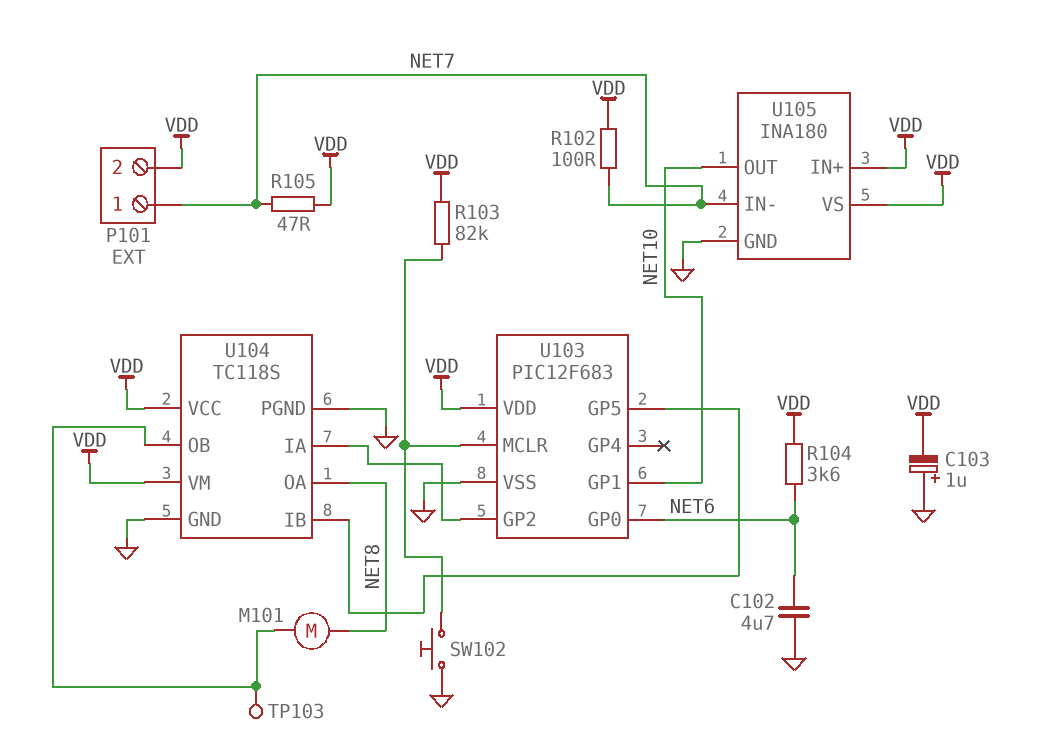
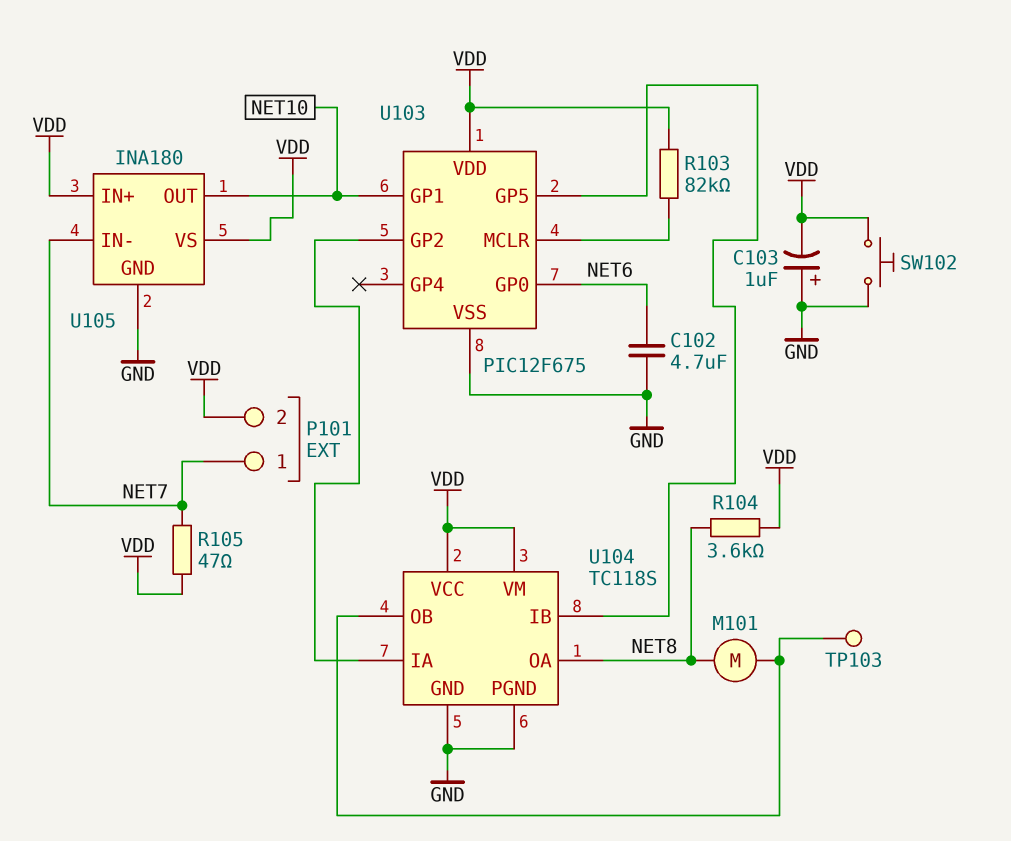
R102: 100 (NET7, VDD) -> none
R104: 3.6k (NET6, VDD) -> 3.6k (NET8, VDD)
SW102: button (GND, U103/MCLR) -> button (GND, VDD)
U103: PIC12F683 -> PIC12F675

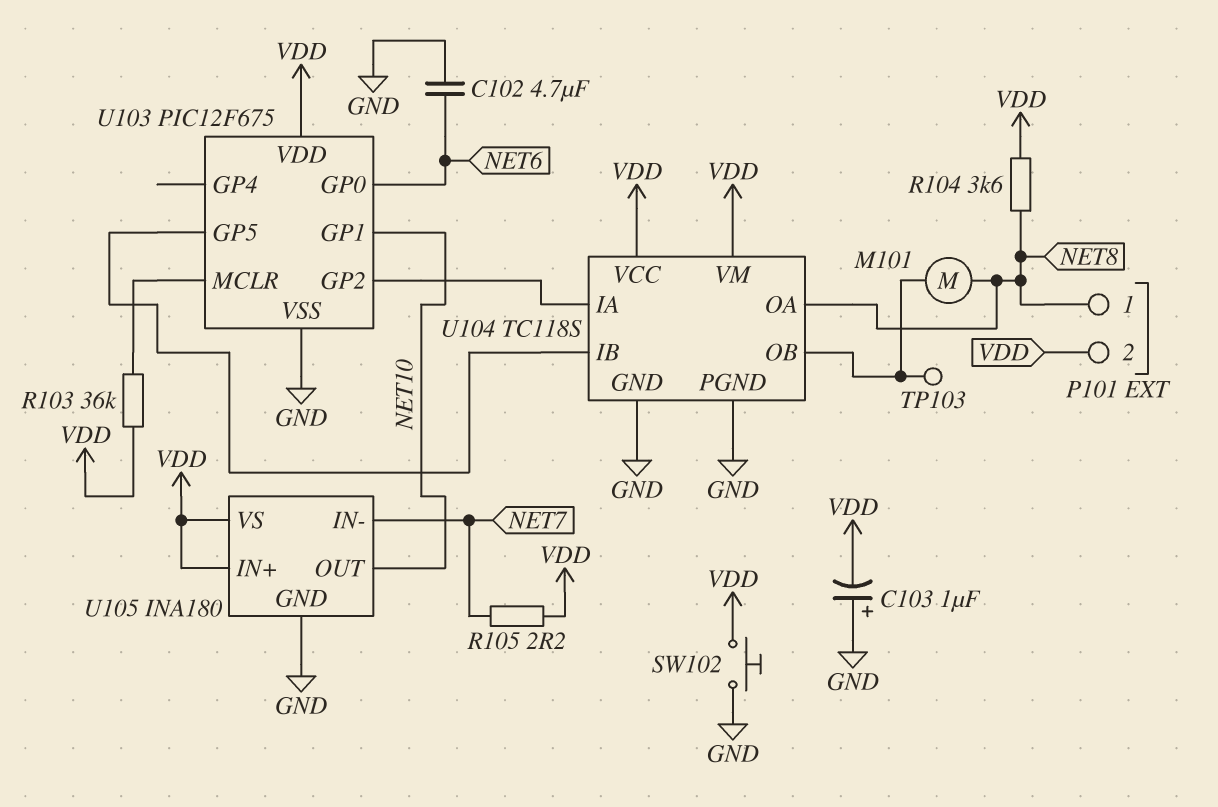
P101 pin 1: NET7 -> NET8
R103: 82k (U103/MCLR, VDD) -> 36k (U103/MCLR, VDD)
R105: 47 (NET7, VDD) -> 2.2 (NET7, VDD)

